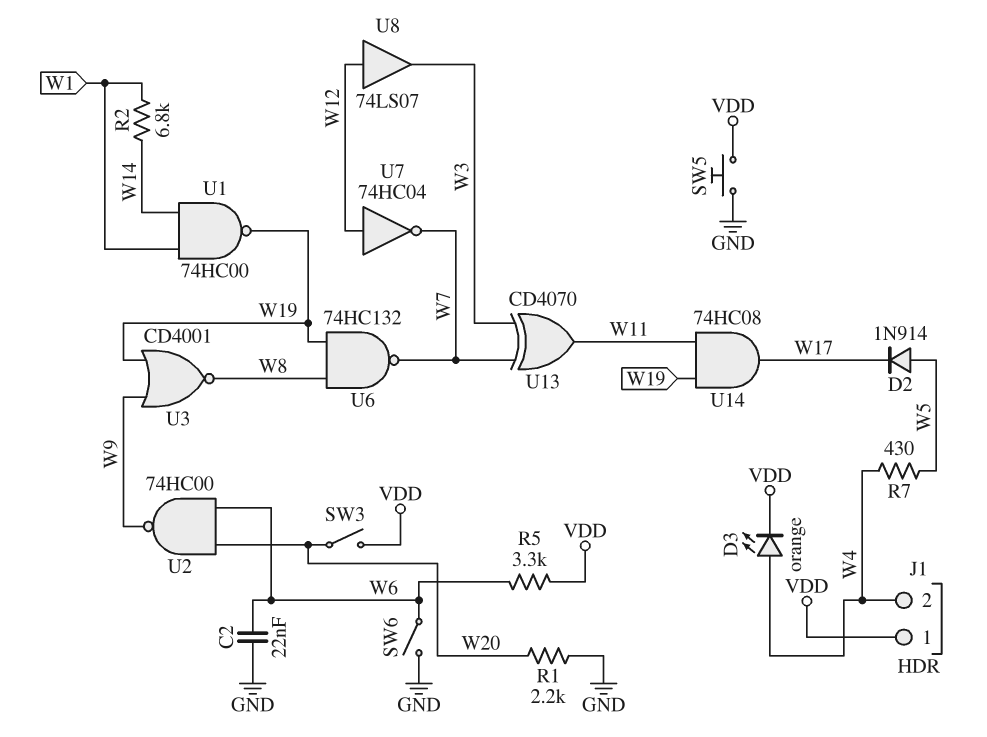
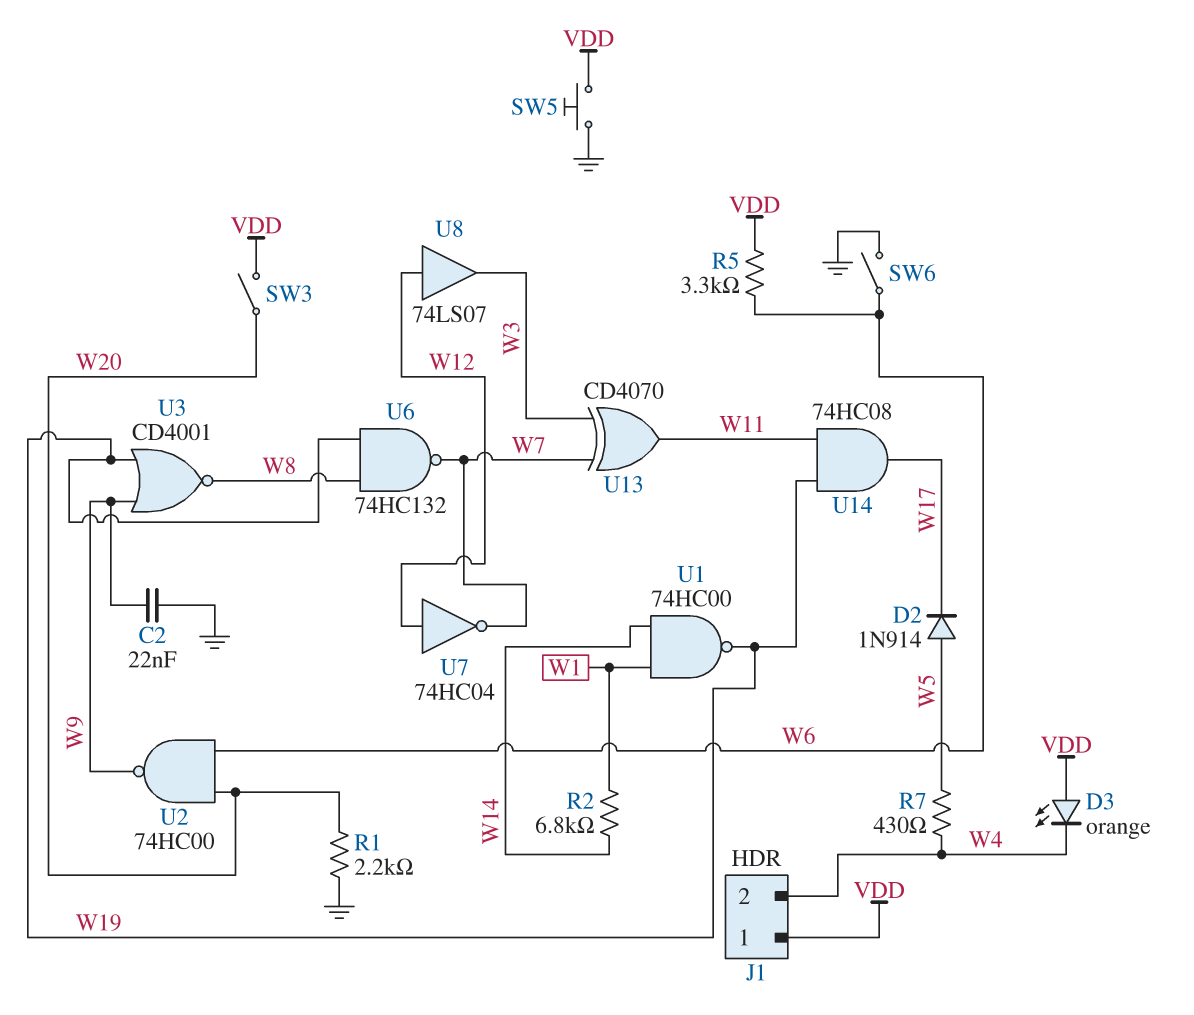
C2: 22nF (GND, W6) -> 22nF (GND, W9)
D3: LED orange (A W4, K VDD) -> LED orange (A VDD, K W4)

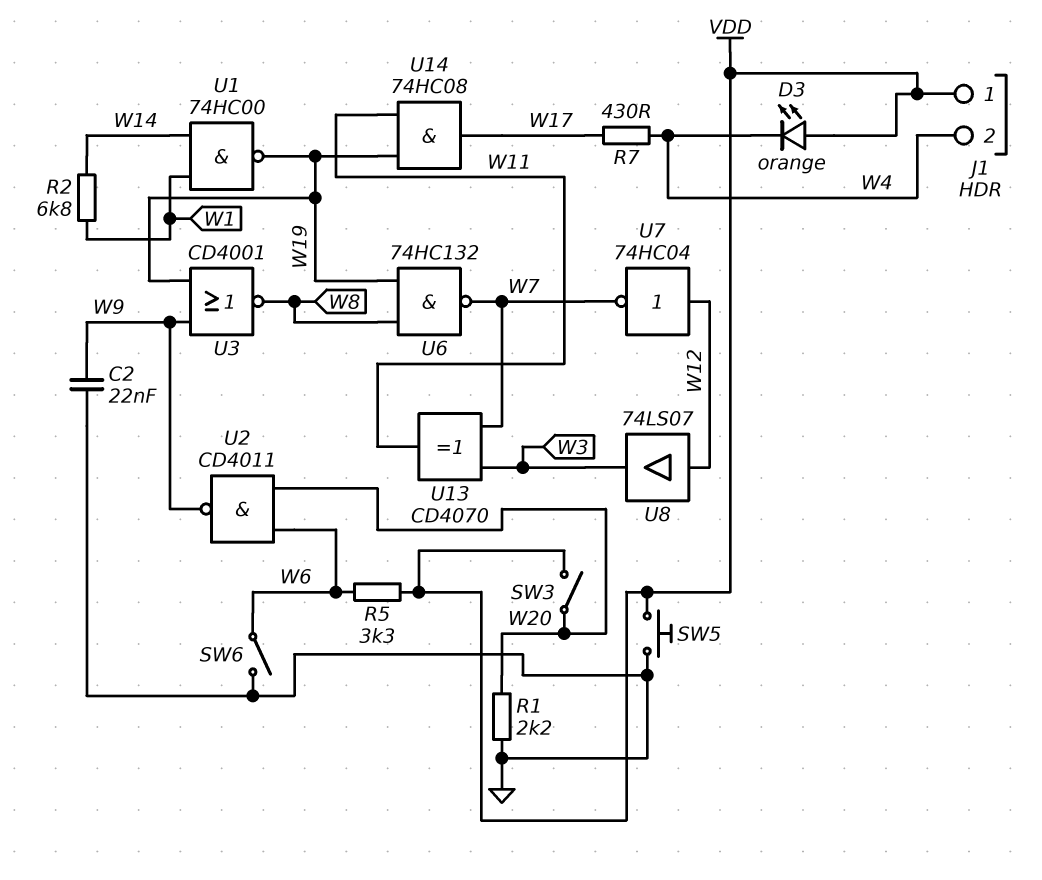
D2: diode 1N914 (A W5, K W17) -> none
R7: 430 (W4, W5) -> 430 (W4, W17)
U2: NAND 74HC00 (in W6, in W20, out W9) -> NAND CD4011 (in W6, in W20, out W9)

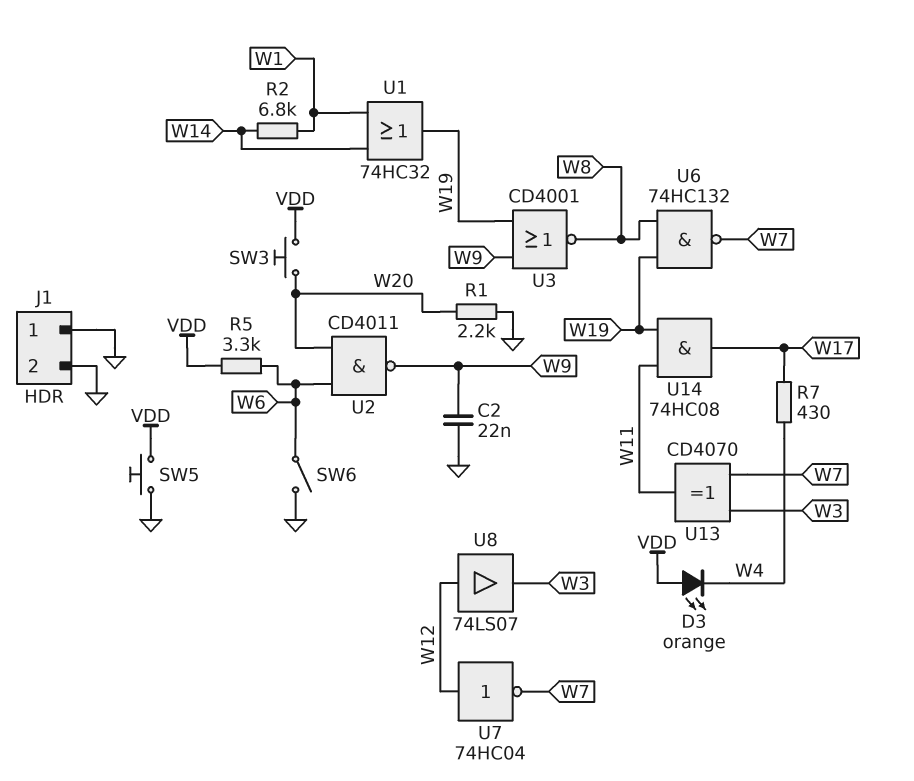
J1 pin 1: VDD -> GND
J1 pin 2: W4 -> GND
SW3: switch (VDD, W20) -> button (VDD, W20)
U1: NAND 74HC00 (in W1, in W14, out W19) -> OR 74HC32 (in W1, in W14, out W19)

